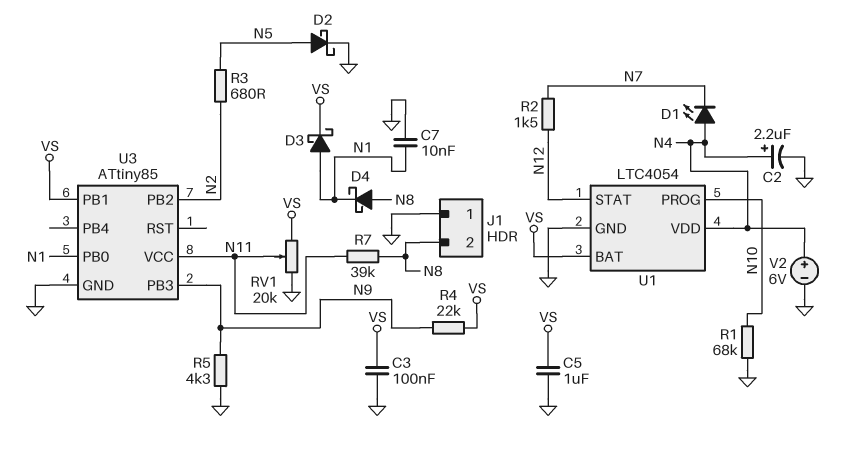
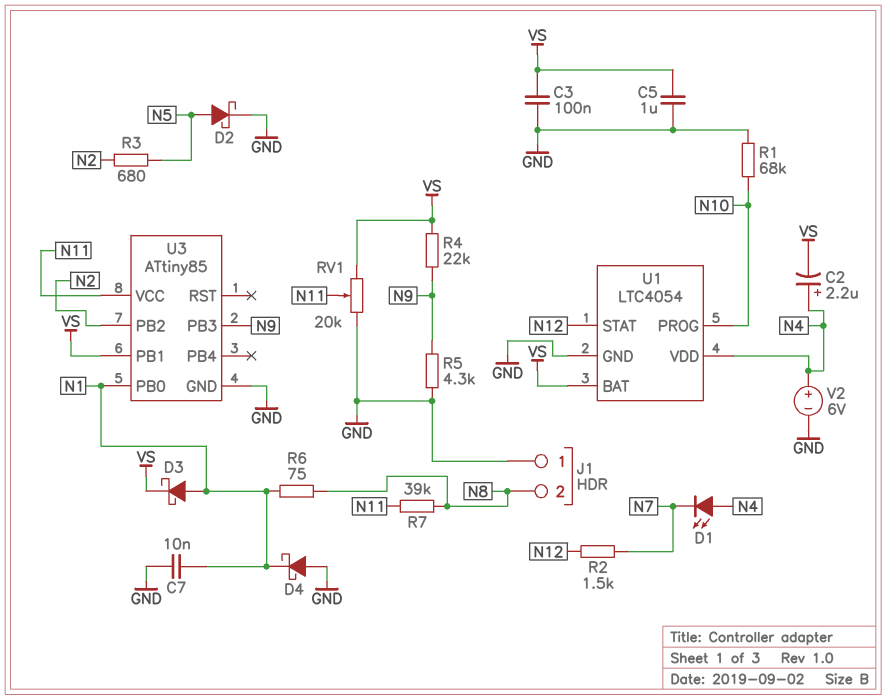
C2: 2.2uF (plus N4, minus GND) -> 2.2uF (plus N4, minus VS)
D4: schottky (A N8, K N1) -> schottky (A GND, K N1)
R6: none -> 75 (N1, N8)

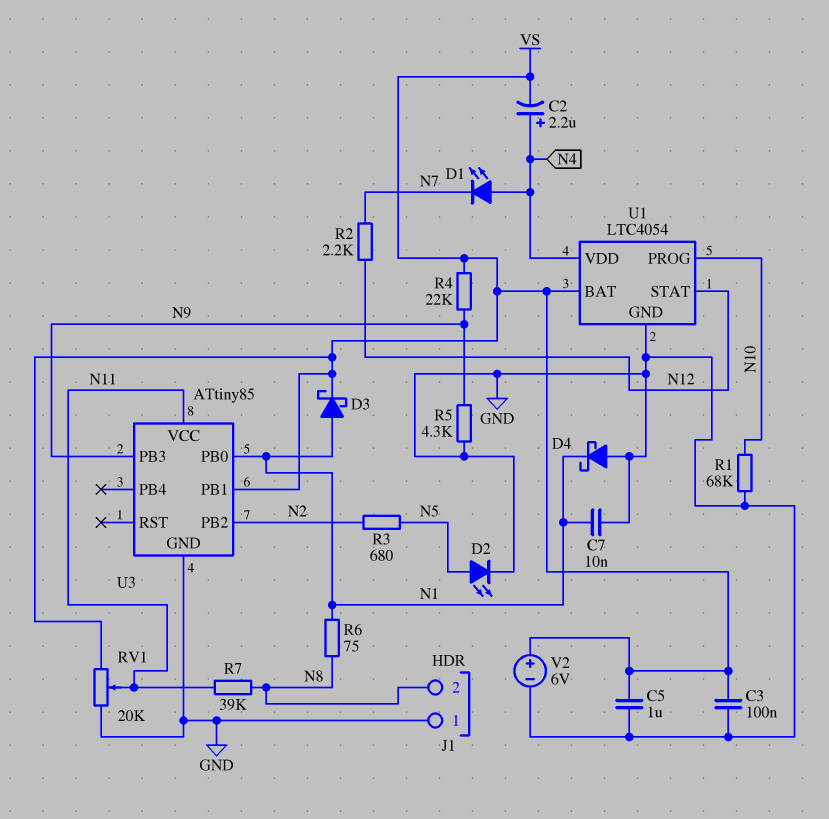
D2: schottky (A N5, K GND) -> LED (A N5, K GND)
R2: 1.5k (N7, N12) -> 2.2k (N7, N12)
V2: 6V (plus N4, minus GND) -> 6V (plus VS, minus GND)

